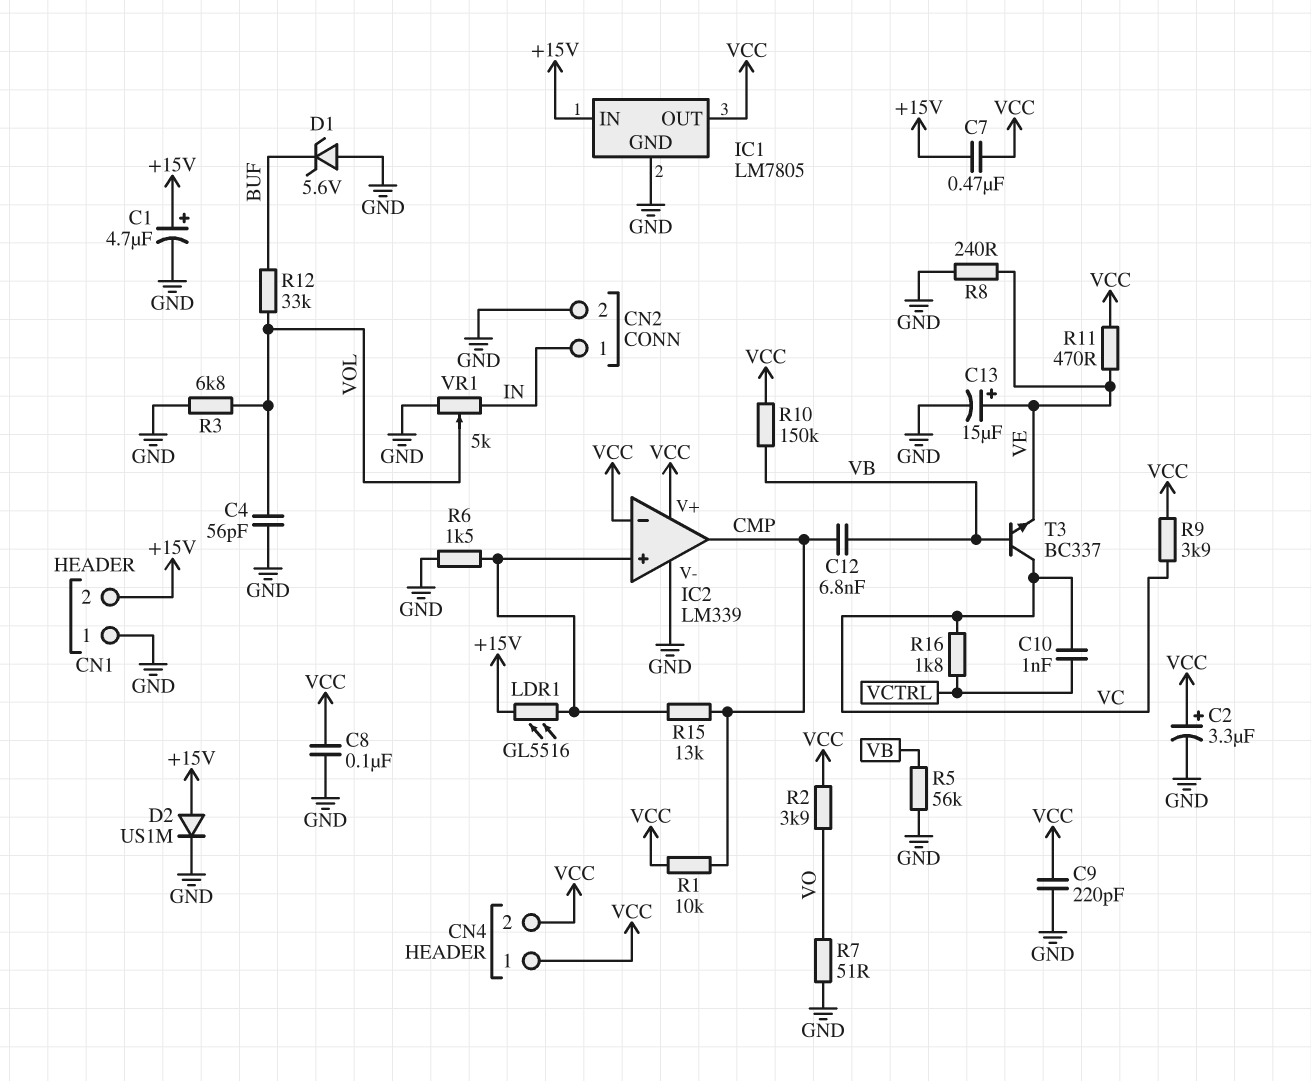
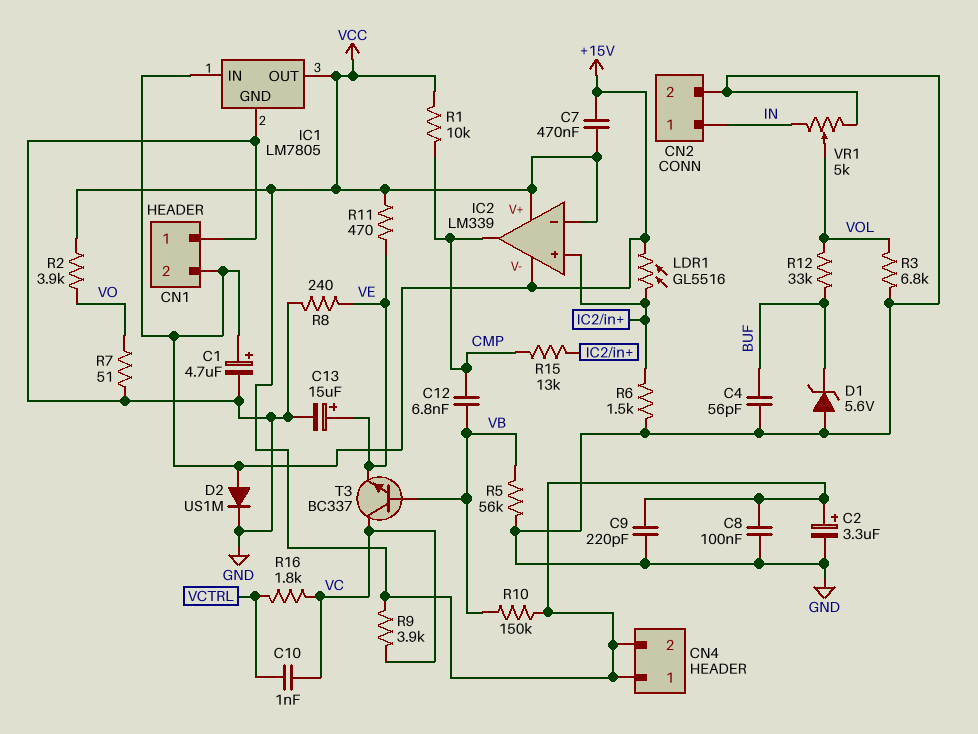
C4: 56pF (GND, VOL) -> 56pF (BUF, GND)
IC2 pin V-: GND -> +15V

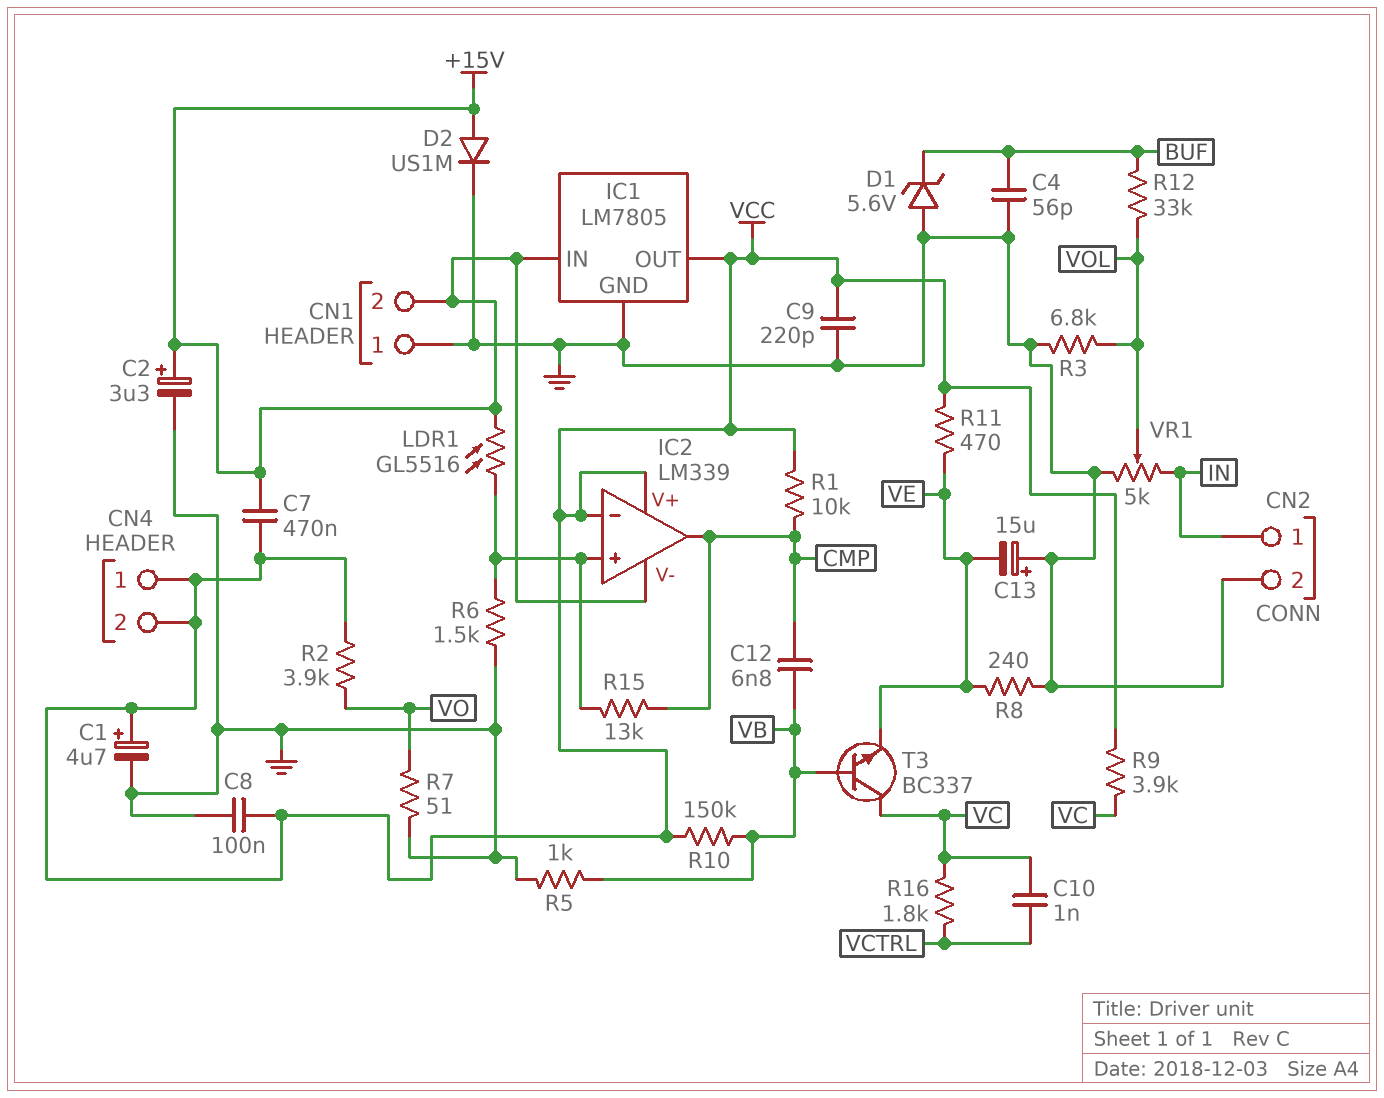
C1: 4.7uF (plus +15V, minus GND) -> 4.7uF (plus VCC, minus GND)
C2: 3.3uF (plus VCC, minus GND) -> 3.3uF (plus +15V, minus GND)
C13: 15uF (plus VE, minus GND) -> 15uF (plus GND, minus VE)
R5: 56k (GND, VB) -> 1k (GND, VB)

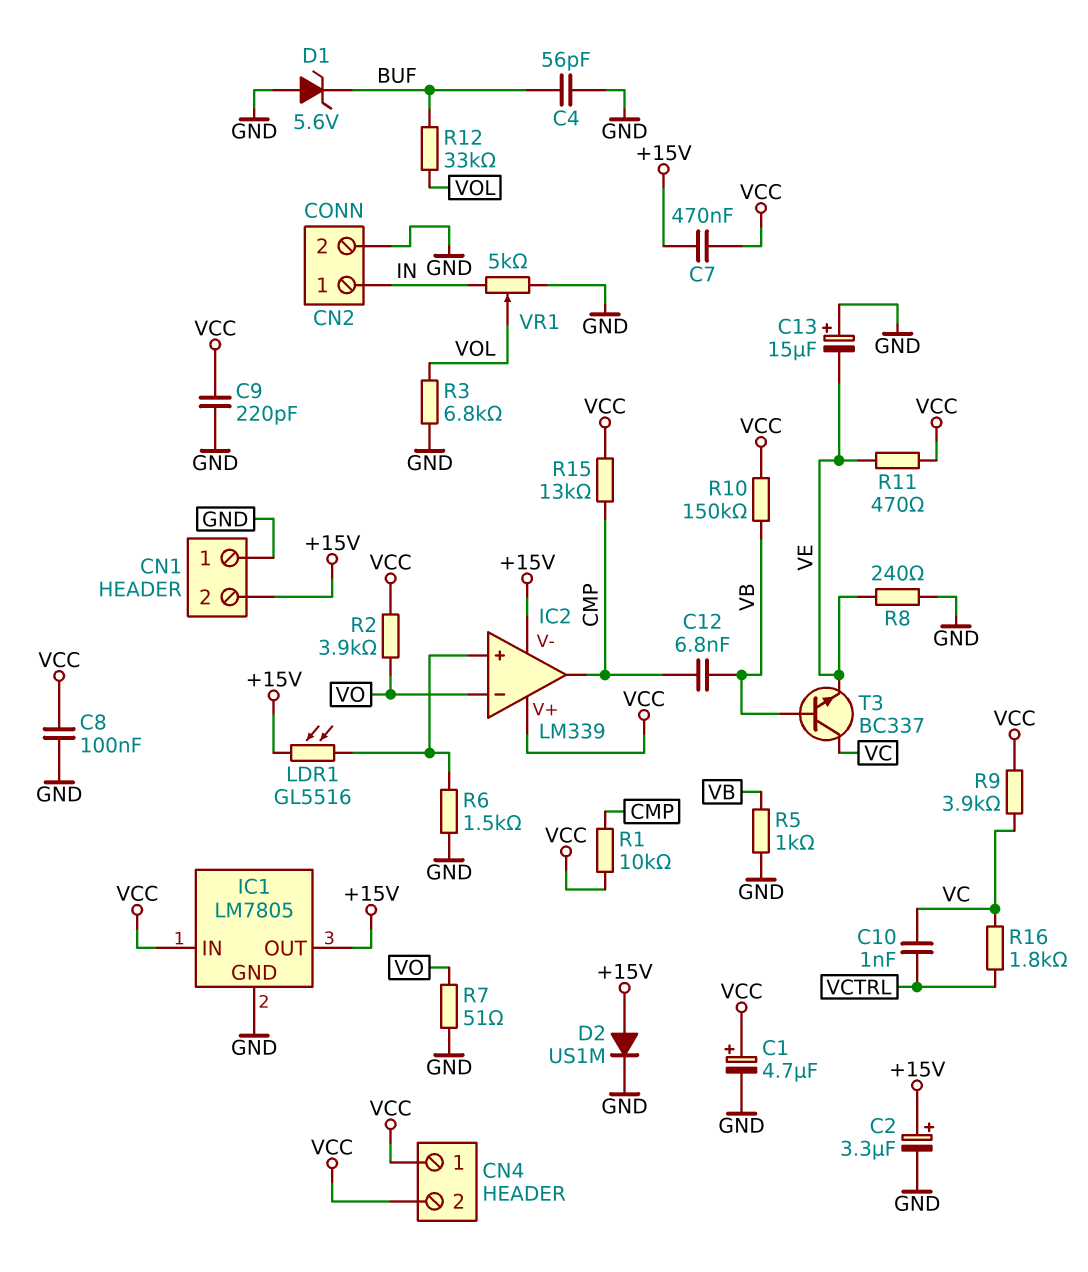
IC1 pin IN: +15V -> VCC
IC1 pin OUT: VCC -> +15V
IC2 pin in-: VCC -> VO
R15: 13k (CMP, IC2/in+) -> 13k (CMP, VCC)

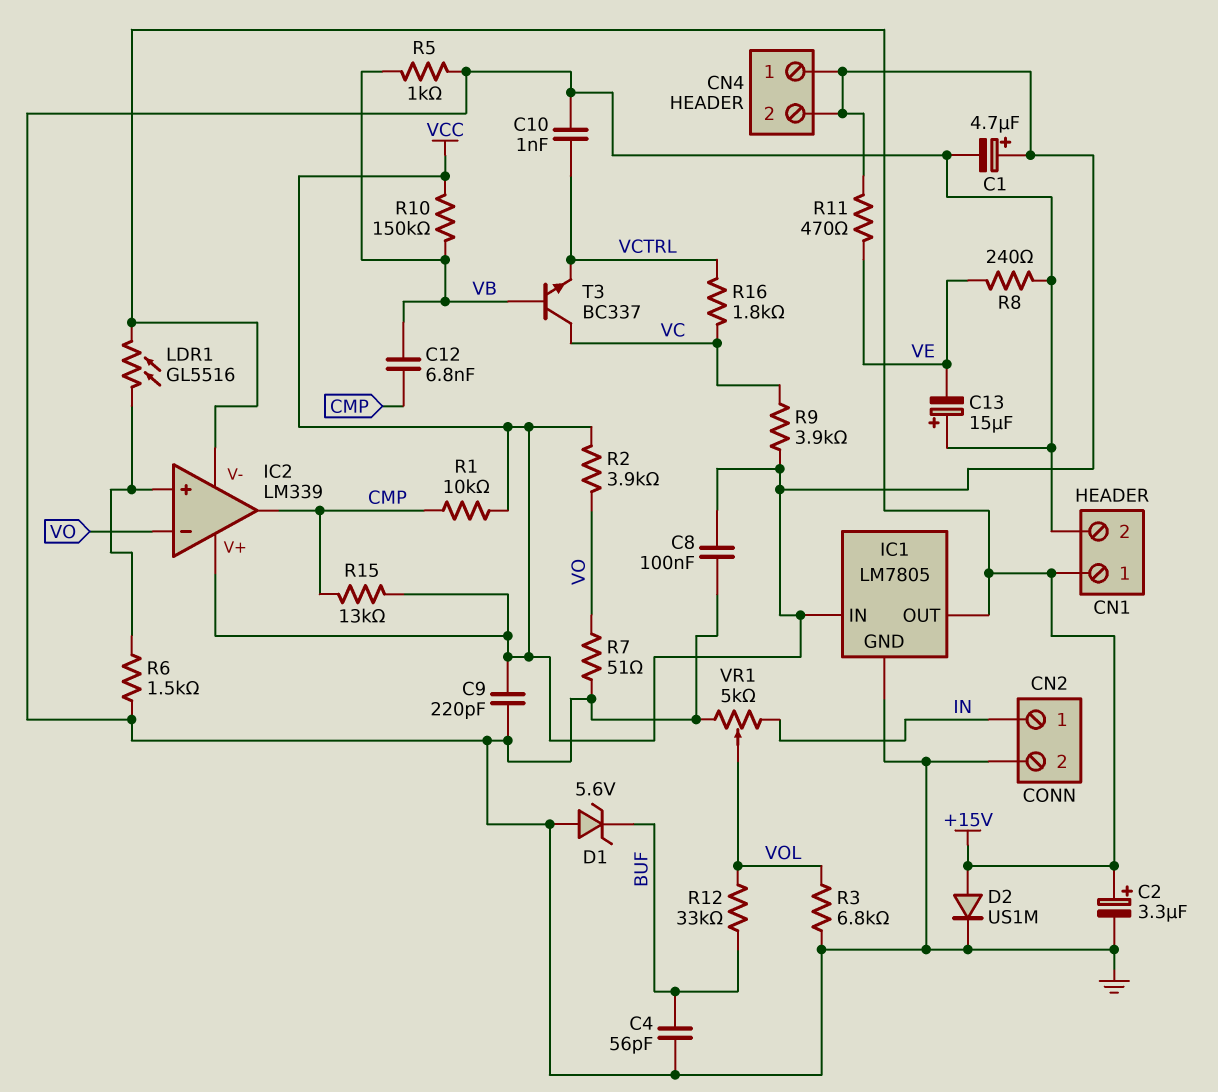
C7: 470nF (+15V, VCC) -> none
C10: 1nF (VC, VCTRL) -> 1nF (GND, VCTRL)
CN1 pin 1: GND -> +15V
CN1 pin 2: +15V -> GND
T3: NPN BC337 (B VB, C VC, E VE) -> NPN BC337 (B VB, C VC, E VCTRL)

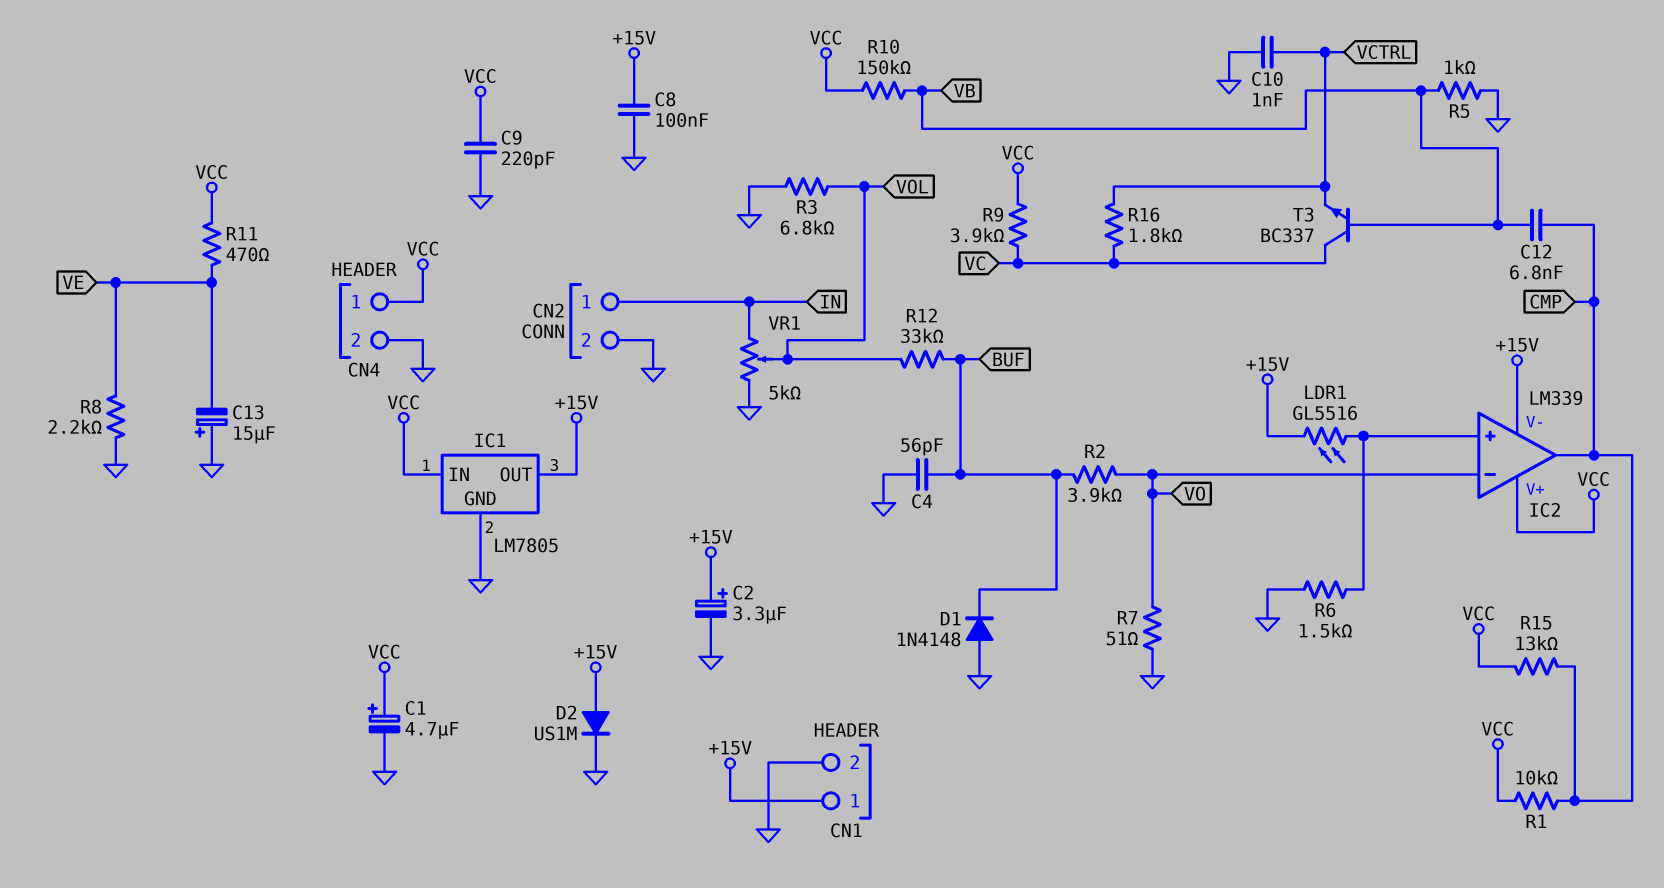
C8: 100nF (GND, VCC) -> 100nF (+15V, GND)
CN4 pin 2: VCC -> GND
D1: zener 5.6V (A GND, K BUF) -> diode 1N4148 (A GND, K BUF)
R2: 3.9k (VCC, VO) -> 3.9k (BUF, VO)
R8: 240 (GND, VE) -> 2.2k (GND, VE)

